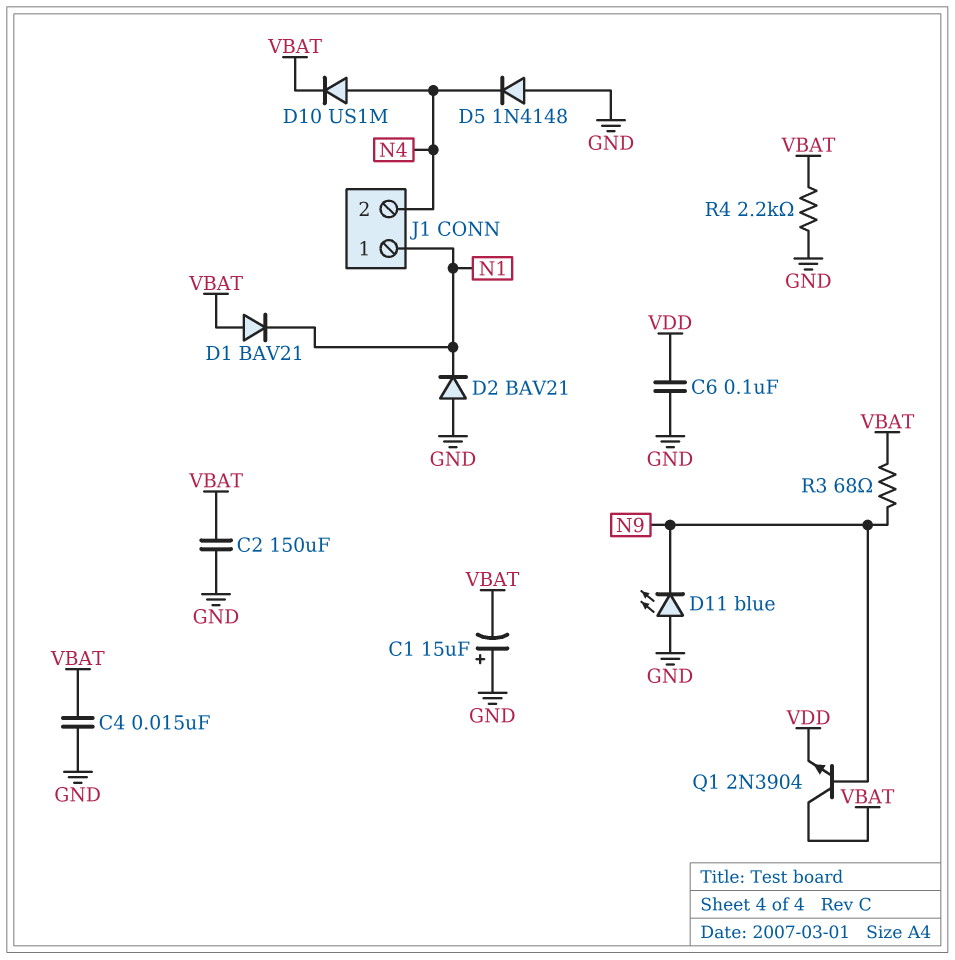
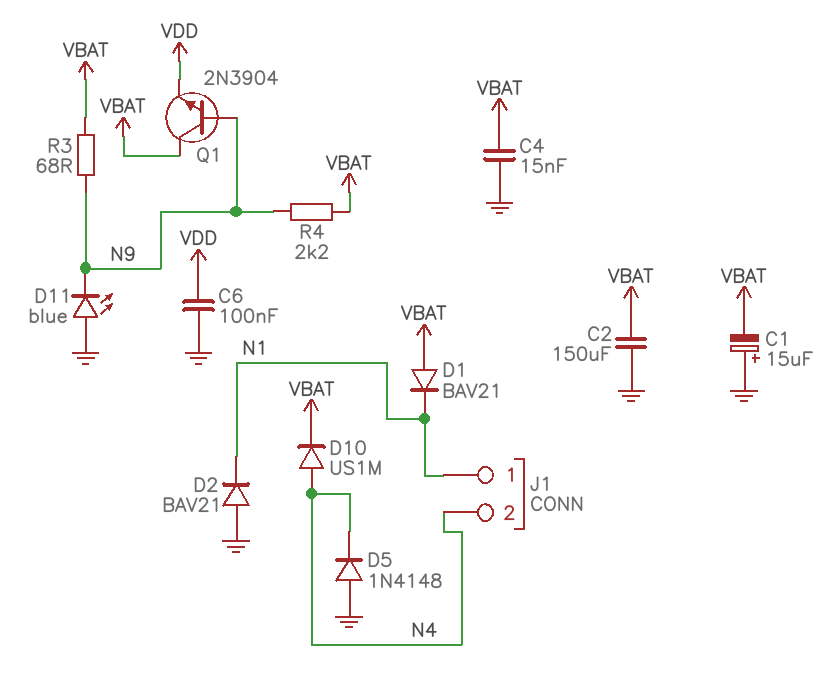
R4: 2.2k (GND, VBAT) -> 2.2k (N9, VBAT)

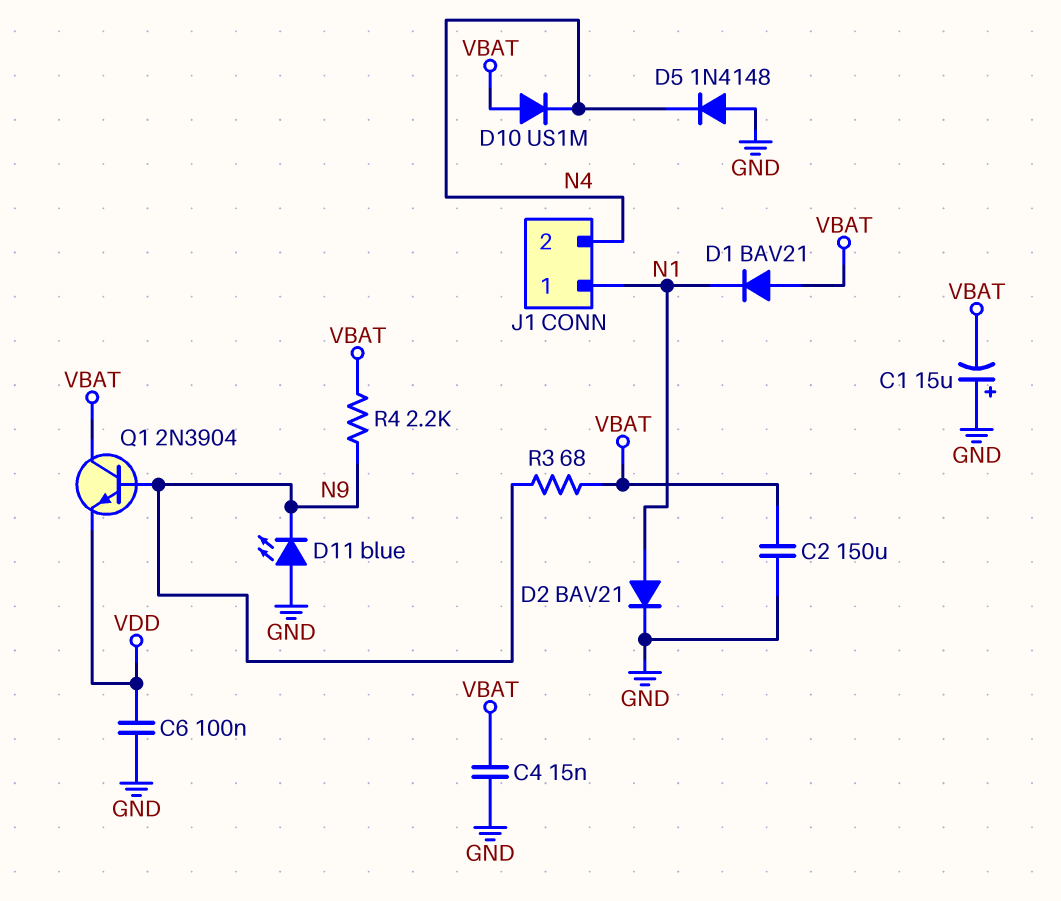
D2: diode BAV21 (A GND, K N1) -> diode BAV21 (A N1, K GND)
D10: diode US1M (A N4, K VBAT) -> diode US1M (A VBAT, K N4)

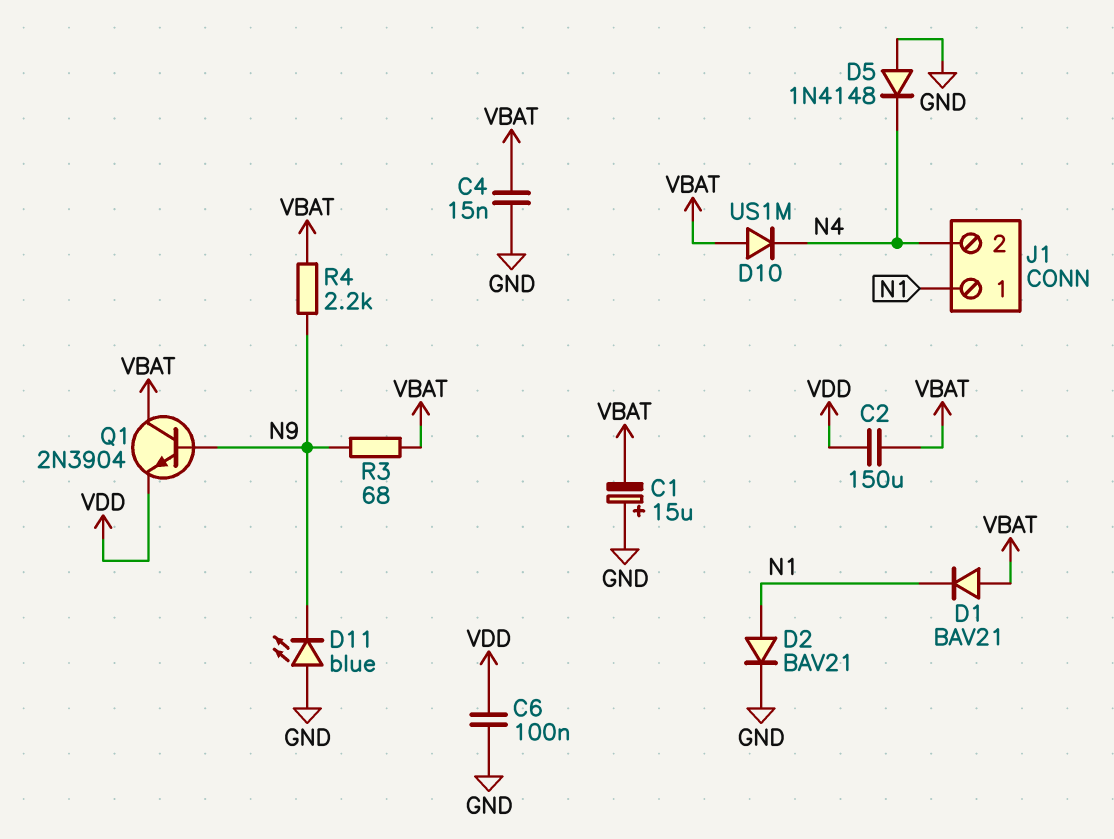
C2: 150uF (GND, VBAT) -> 150uF (VBAT, VDD)

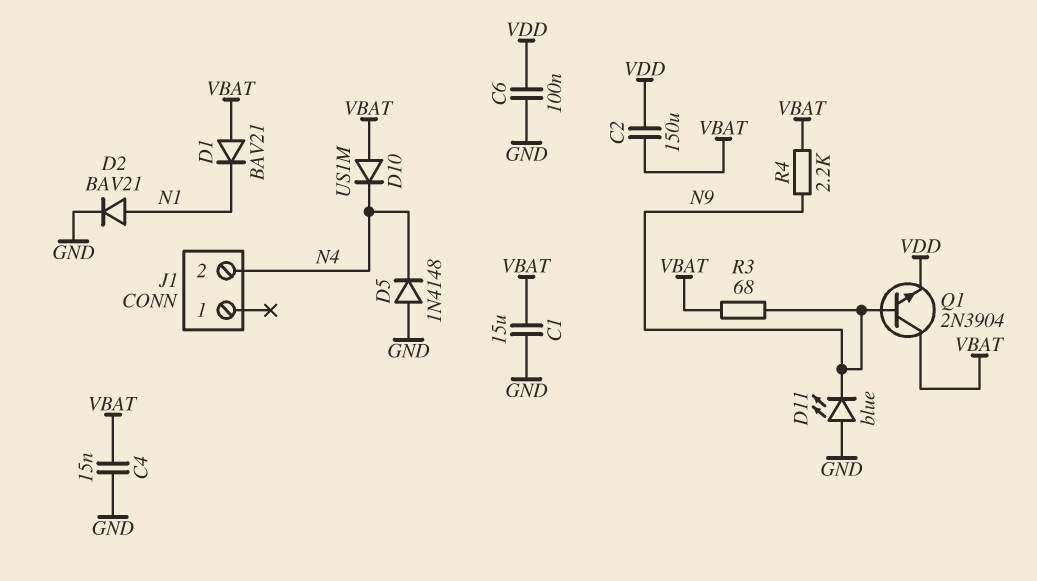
C1: 15uF (plus GND, minus VBAT) -> 15uF (GND, VBAT)
J1 pin 1: N1 -> none

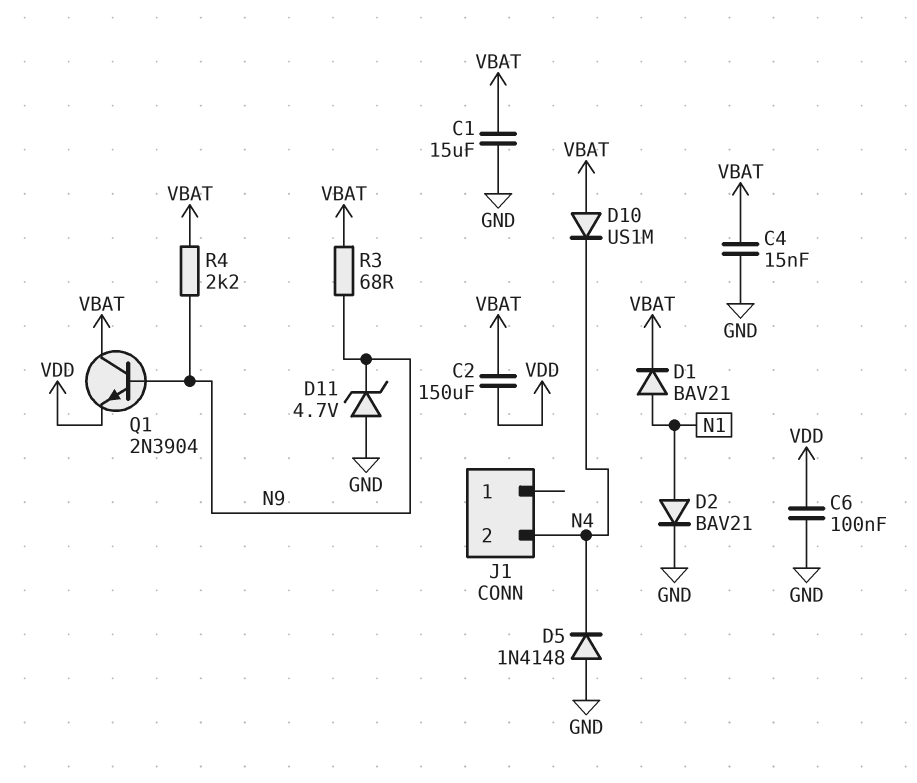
D1: diode BAV21 (A VBAT, K N1) -> diode BAV21 (A N1, K VBAT)
D11: LED blue (A GND, K N9) -> zener 4.7V (A GND, K N9)

